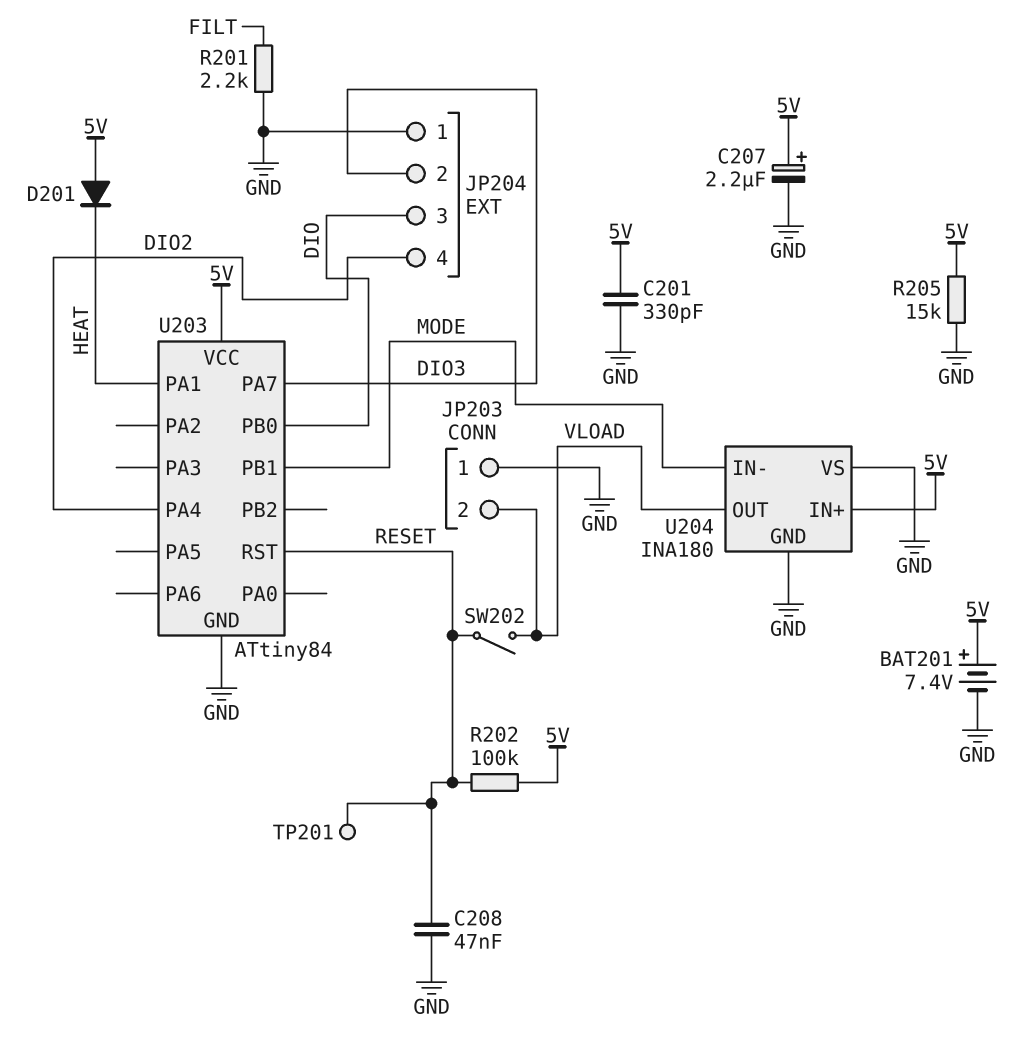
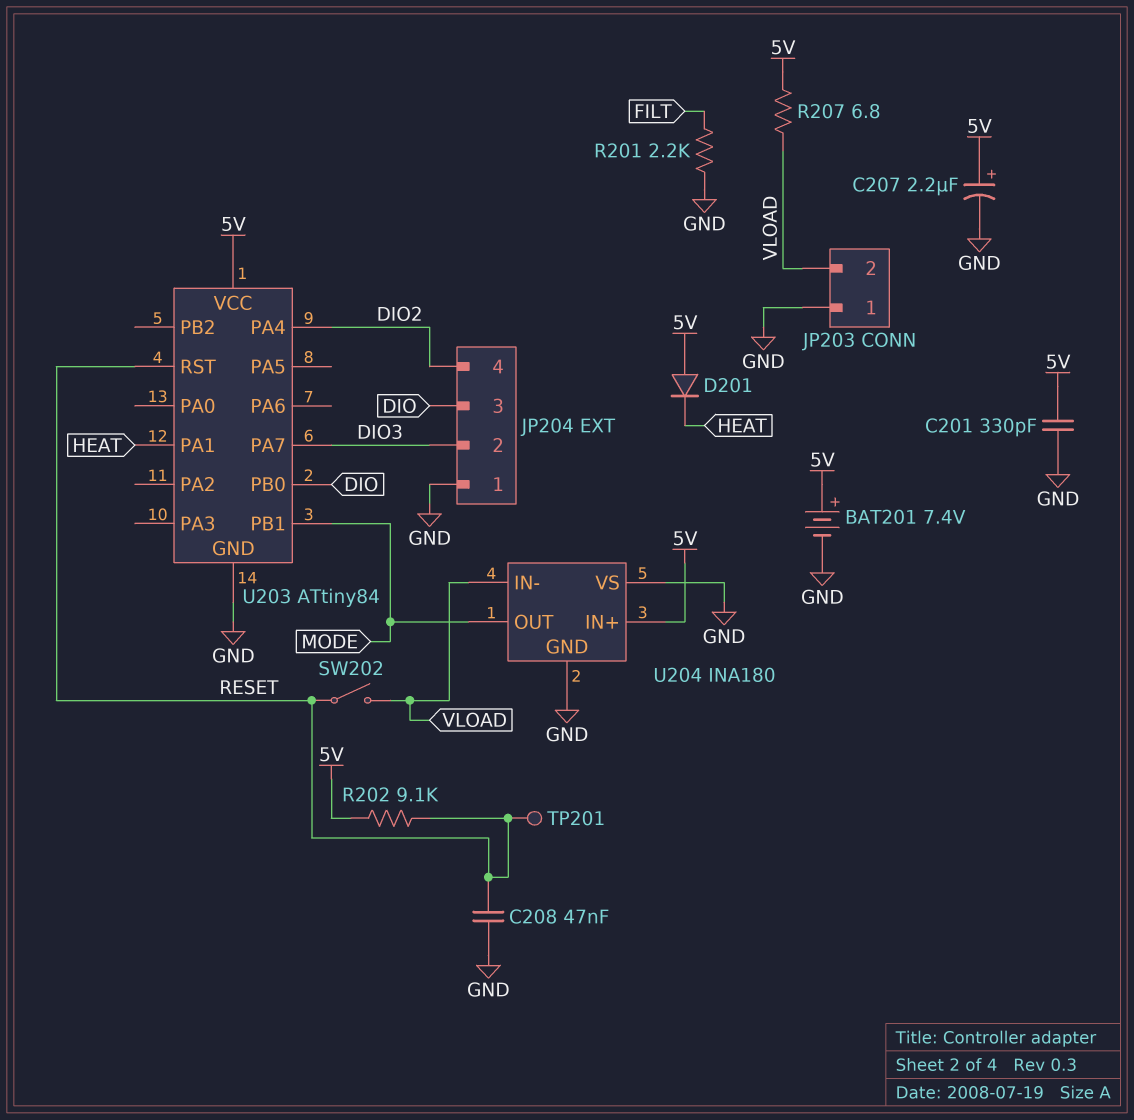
R202: 100k (5V, RESET) -> 9.1k (5V, RESET)
R205: 15k (5V, GND) -> none
R207: none -> 6.8 (5V, VLOAD)
U204 pin IN-: MODE -> VLOAD
U204 pin OUT: VLOAD -> MODE

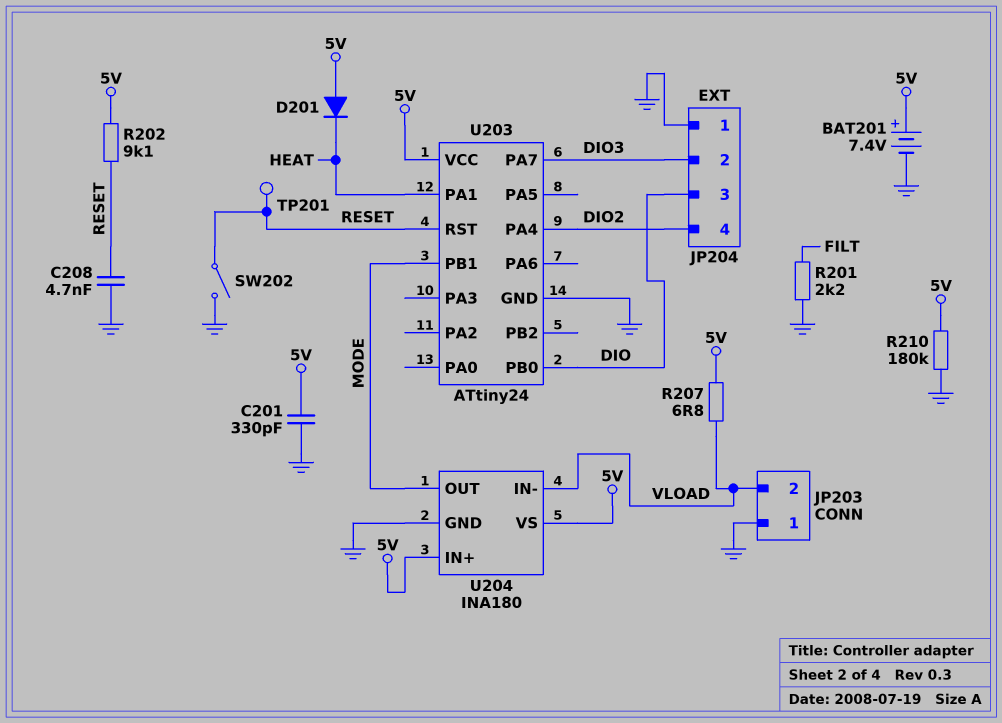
C207: 2.2uF (plus 5V, minus GND) -> none
C208: 47nF (GND, RESET) -> 4.7nF (GND, RESET)
R210: none -> 180k (5V, GND)
SW202: switch (RESET, VLOAD) -> switch (GND, RESET)
U203: ATtiny84 -> ATtiny24
U204 pin VS: GND -> 5V

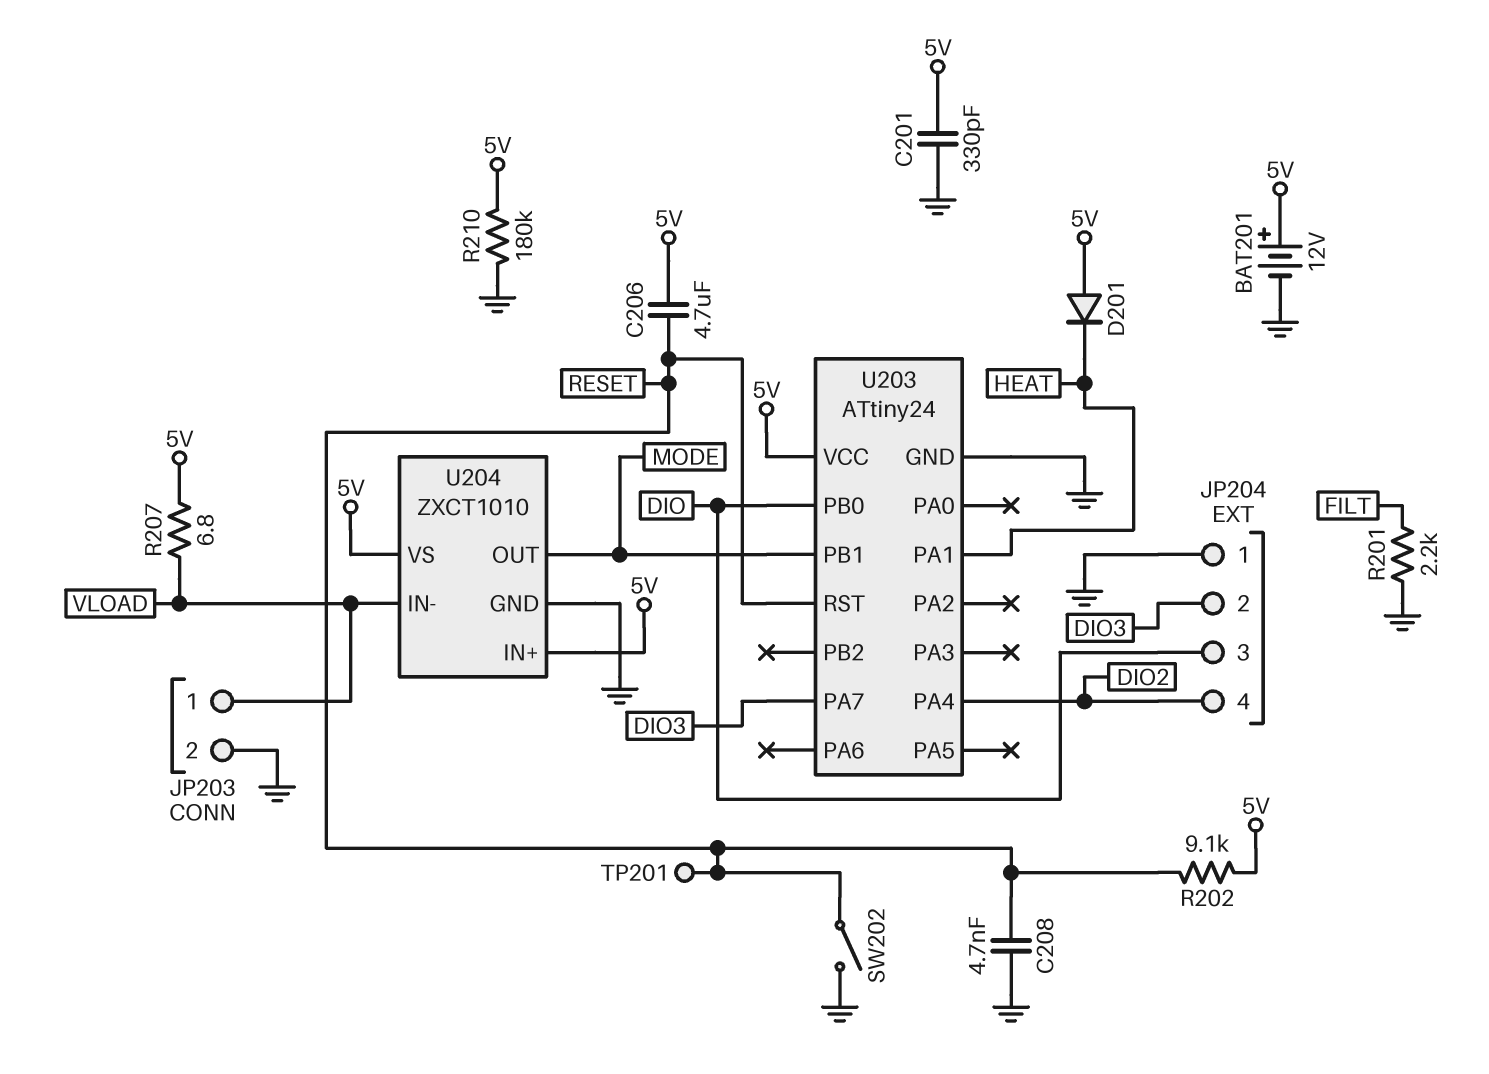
BAT201: 7.4V (plus 5V, minus GND) -> 12V (plus 5V, minus GND)
C206: none -> 4.7uF (5V, RESET)
JP203 pin 1: GND -> VLOAD
JP203 pin 2: VLOAD -> GND
U204: INA180 -> ZXCT1010

